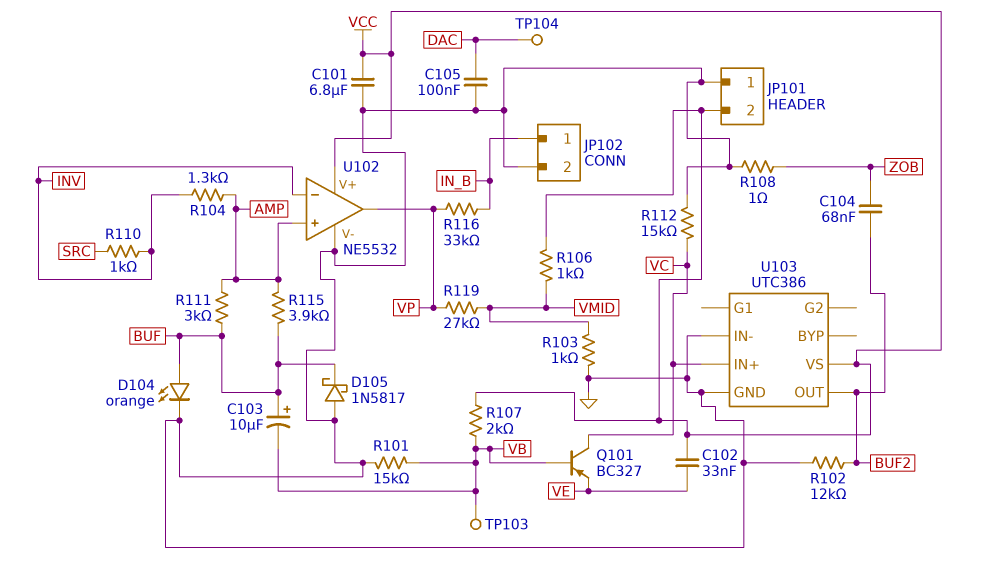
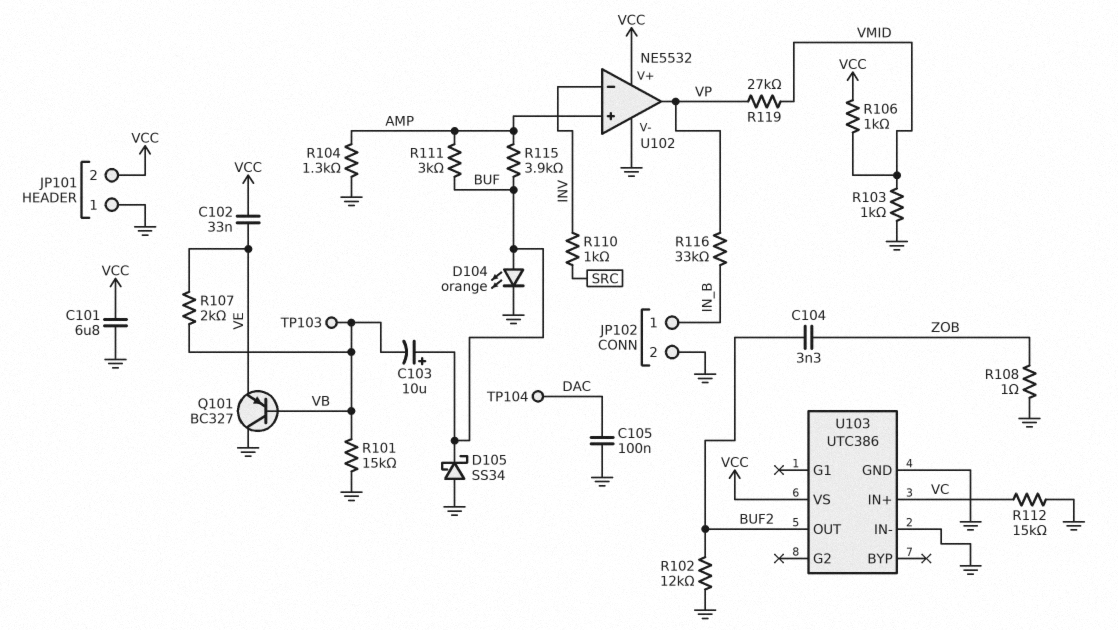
C104: 68nF (BUF2, ZOB) -> 3.3nF (BUF2, ZOB)
D105: schottky 1N5817 (A GND, K BUF) -> schottky SS34 (A GND, K BUF)
Q101: PNP BC327 (B VB, C VC, E VE) -> PNP BC327 (B VB, C GND, E VE)
R104: 1.3k (AMP, INV) -> 1.3k (AMP, GND)
R107: 2k (VB, VCC) -> 2k (VB, VE)

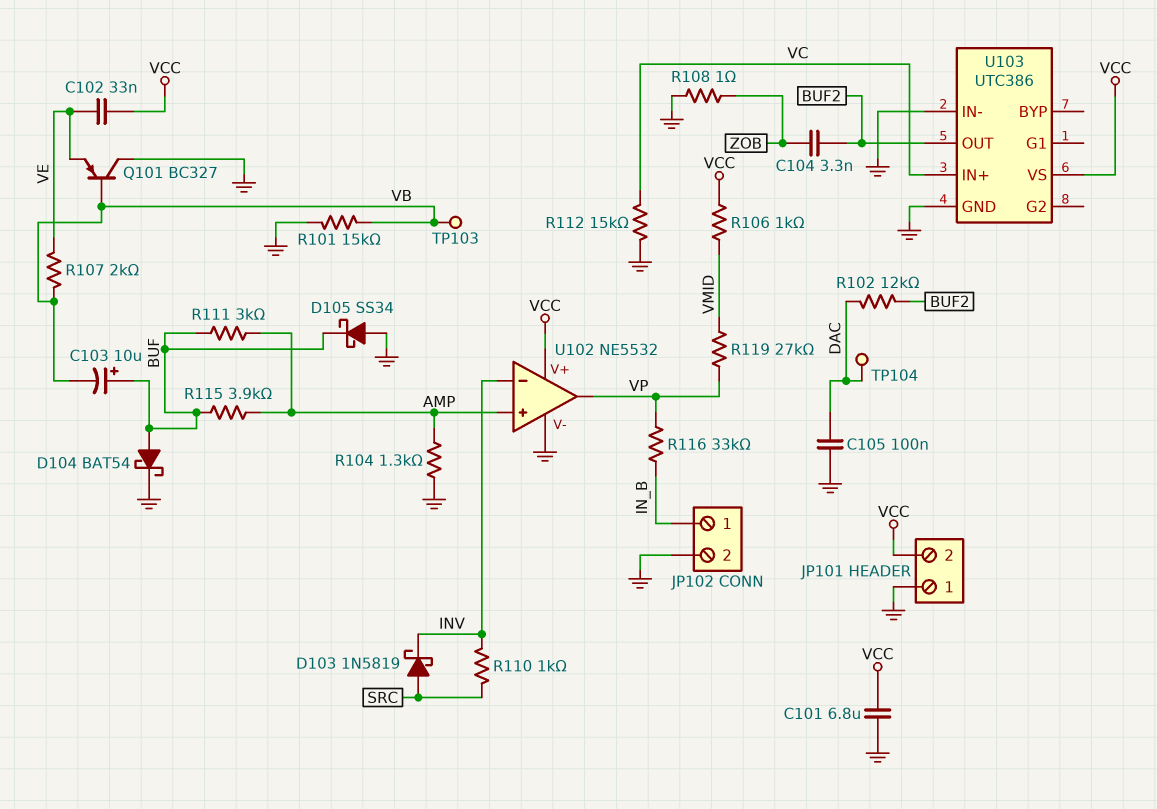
D103: none -> schottky 1N5819 (A SRC, K INV)
D104: LED orange (A BUF, K GND) -> schottky BAT54 (A BUF, K GND)
R102: 12k (BUF2, GND) -> 12k (BUF2, DAC)
R103: 1k (GND, VMID) -> none

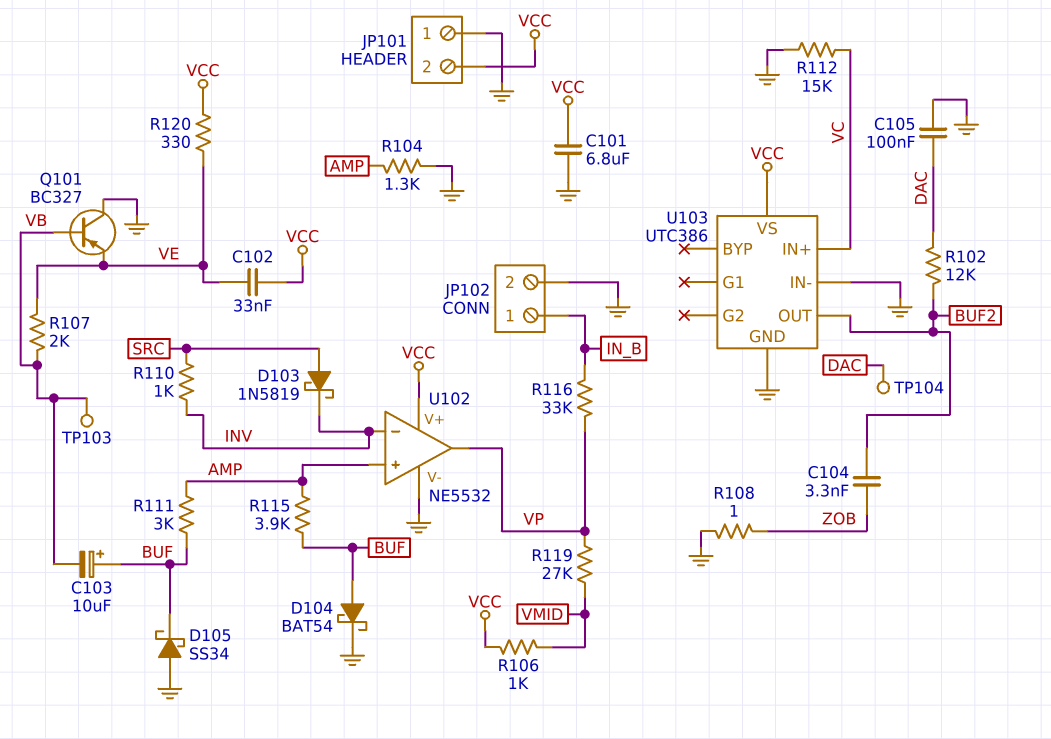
R101: 15k (GND, VB) -> none
R120: none -> 330 (VCC, VE)

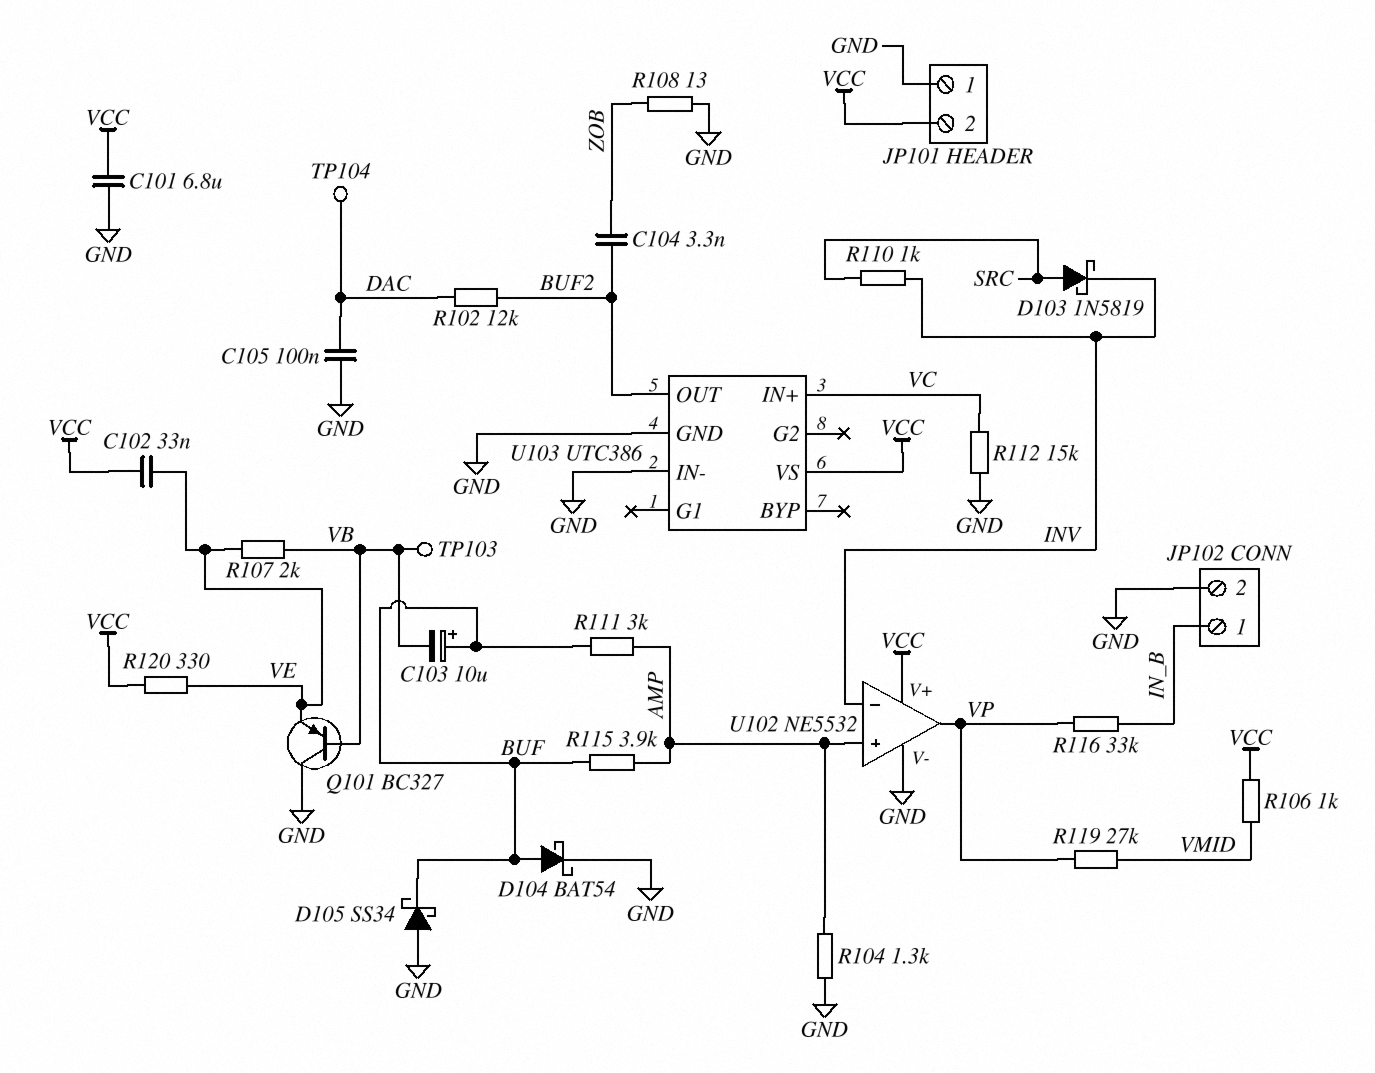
R108: 1 (GND, ZOB) -> 13 (GND, ZOB)

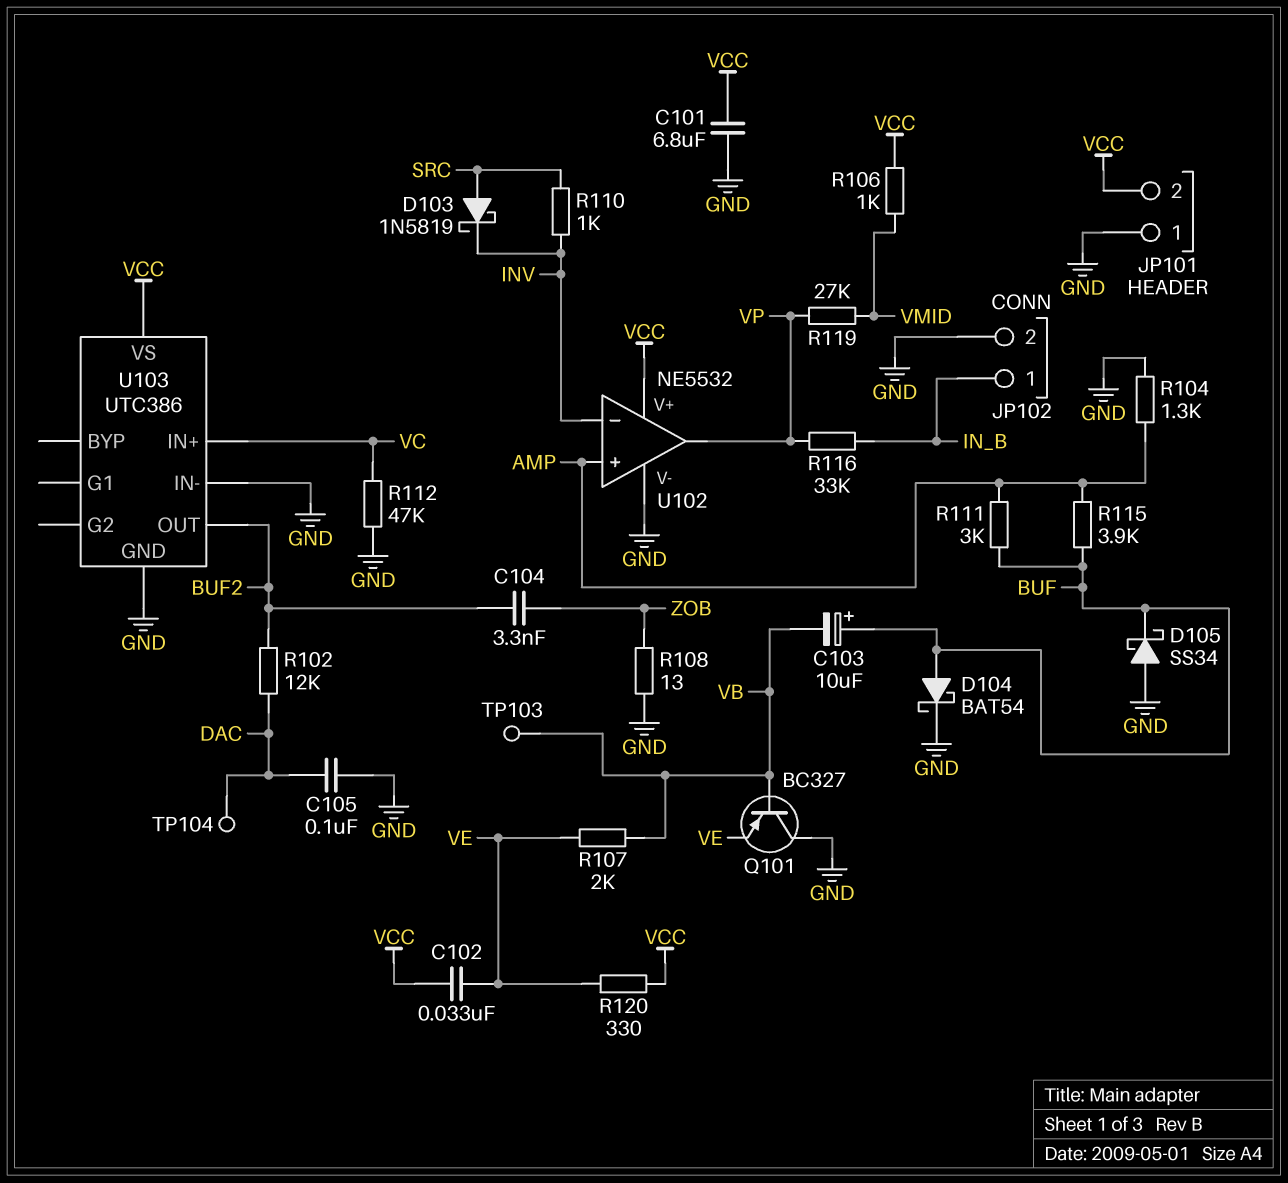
R112: 15k (GND, VC) -> 47k (GND, VC)

